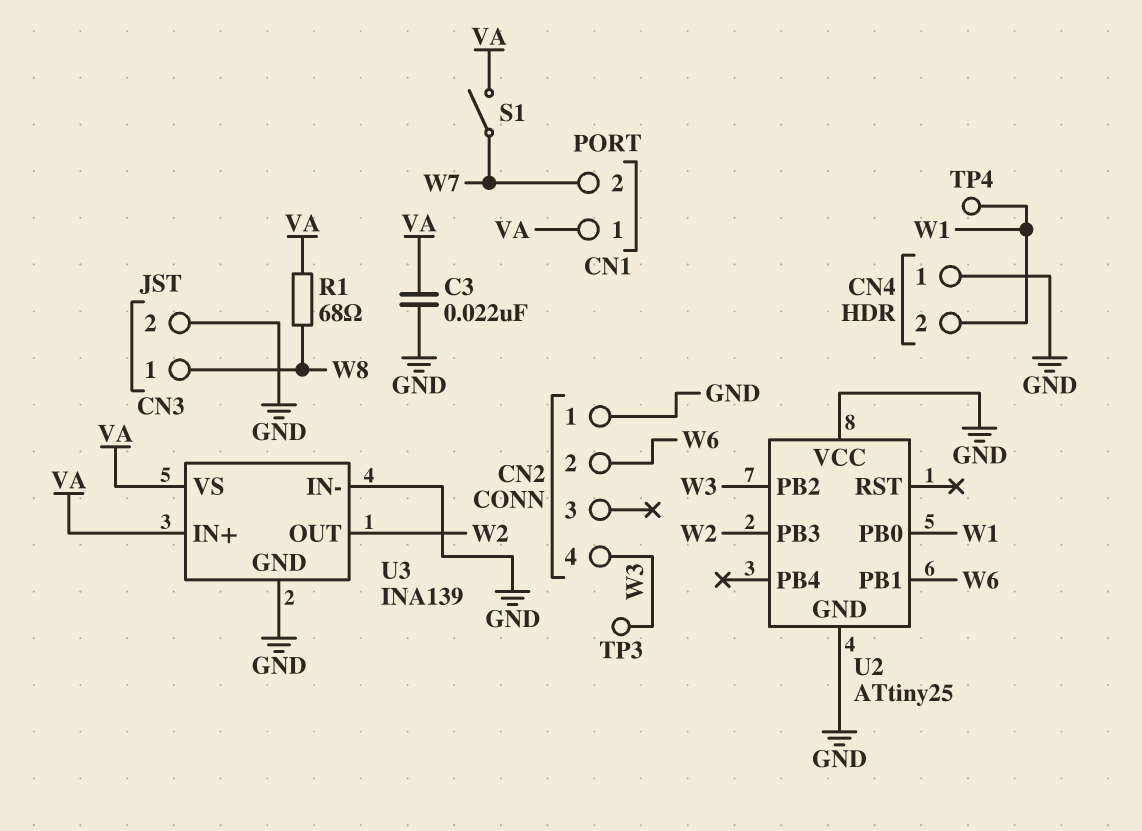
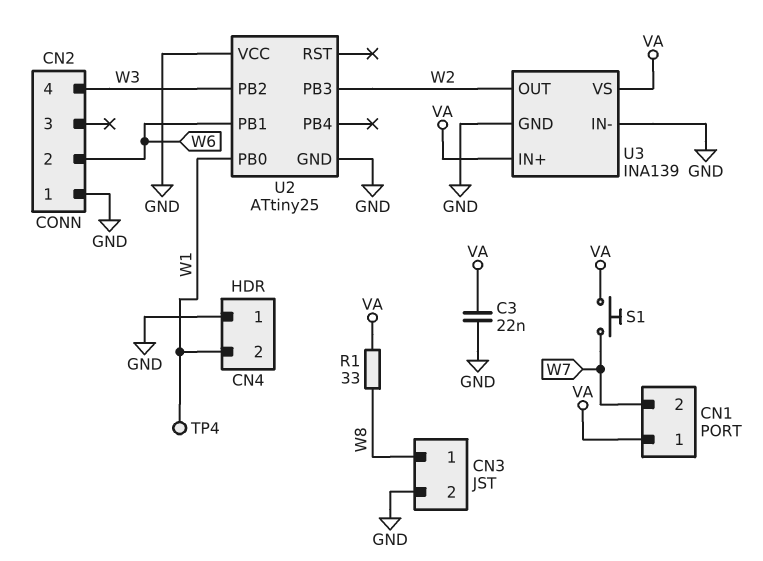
R1: 68 (VA, W8) -> 33 (VA, W8)
S1: switch (VA, W7) -> button (VA, W7)
TP3: test point (W3) -> none

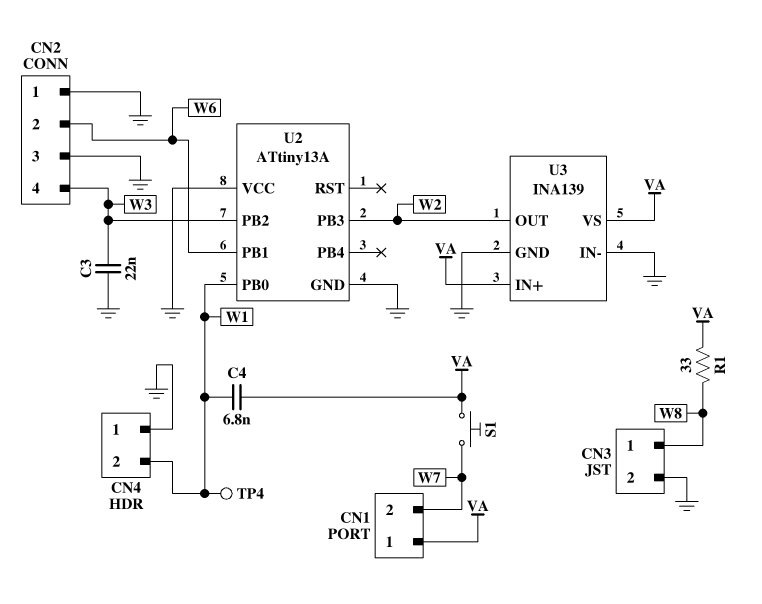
C3: 22nF (GND, VA) -> 22nF (GND, W3)
C4: none -> 6.8nF (VA, W1)
CN2 pin 3: none -> GND
U2: ATtiny25 -> ATtiny13A

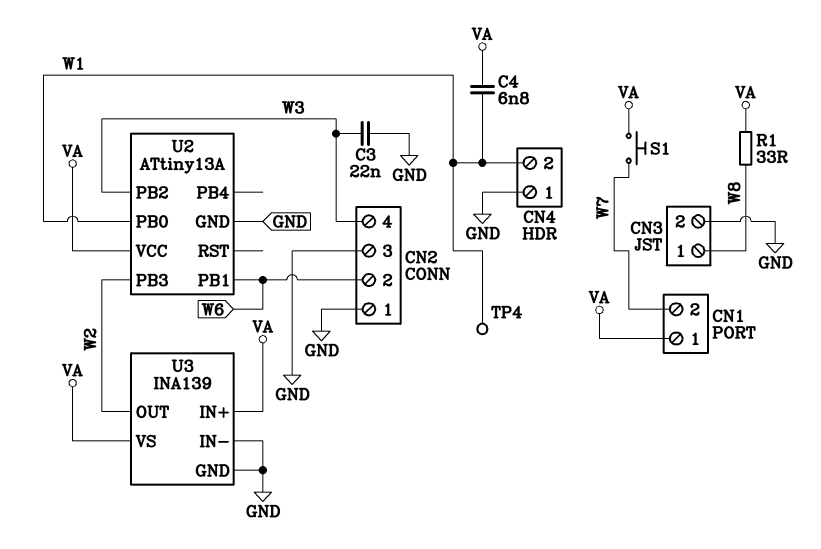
U2 pin VCC: GND -> VA

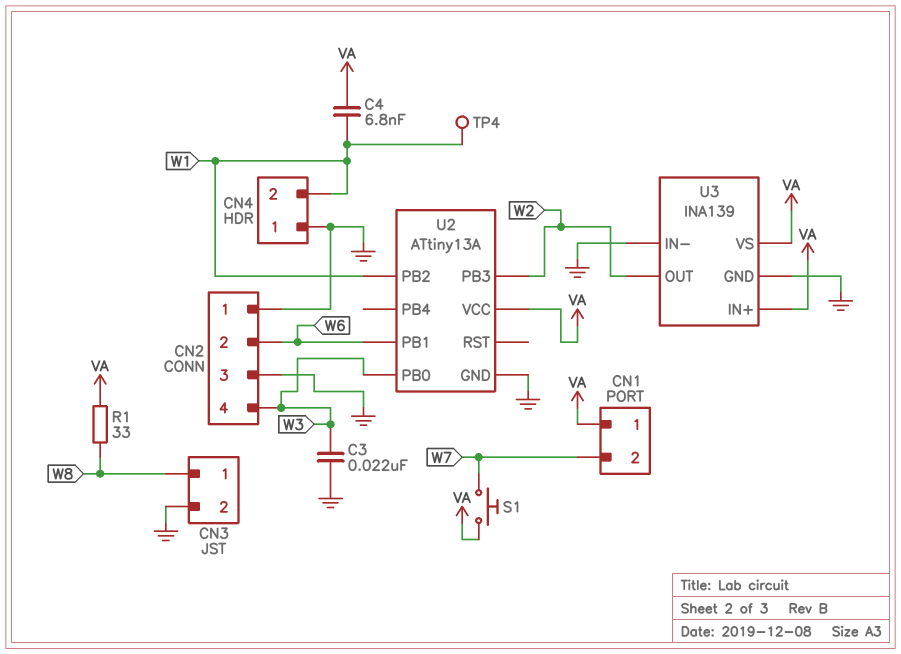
U2 pin PB0: W1 -> W3
U2 pin PB2: W3 -> W1

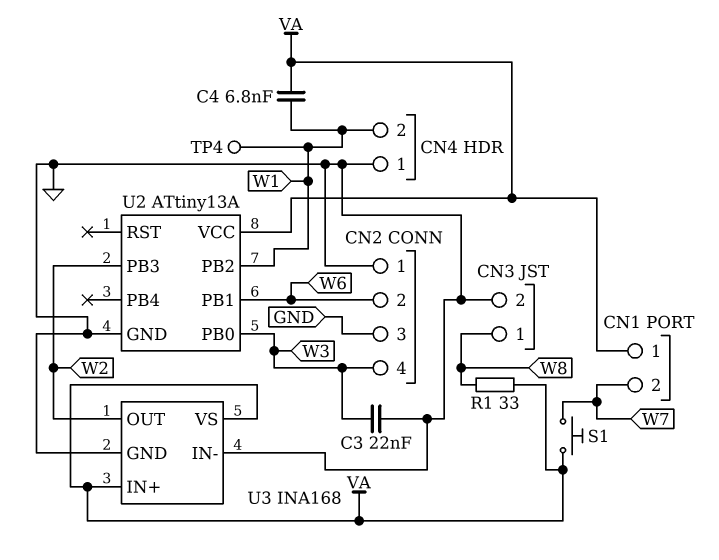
U3: INA139 -> INA168

